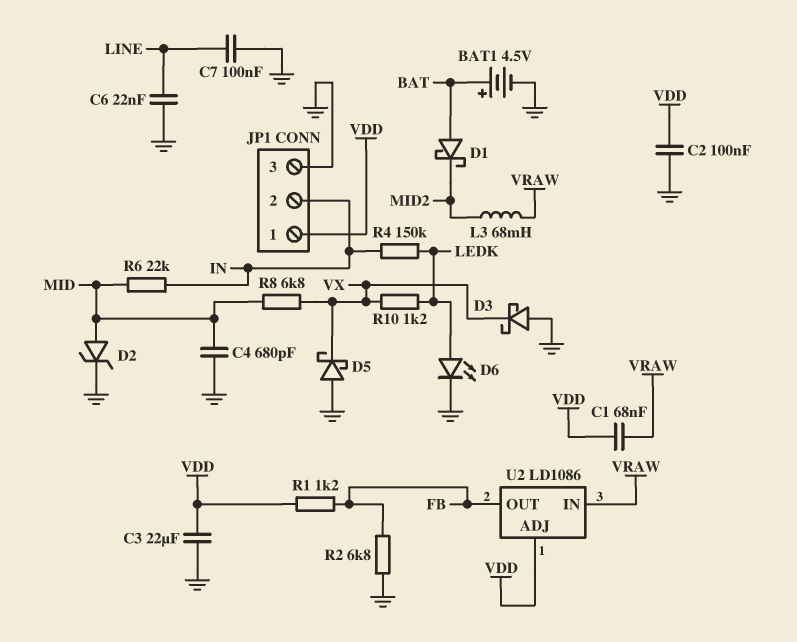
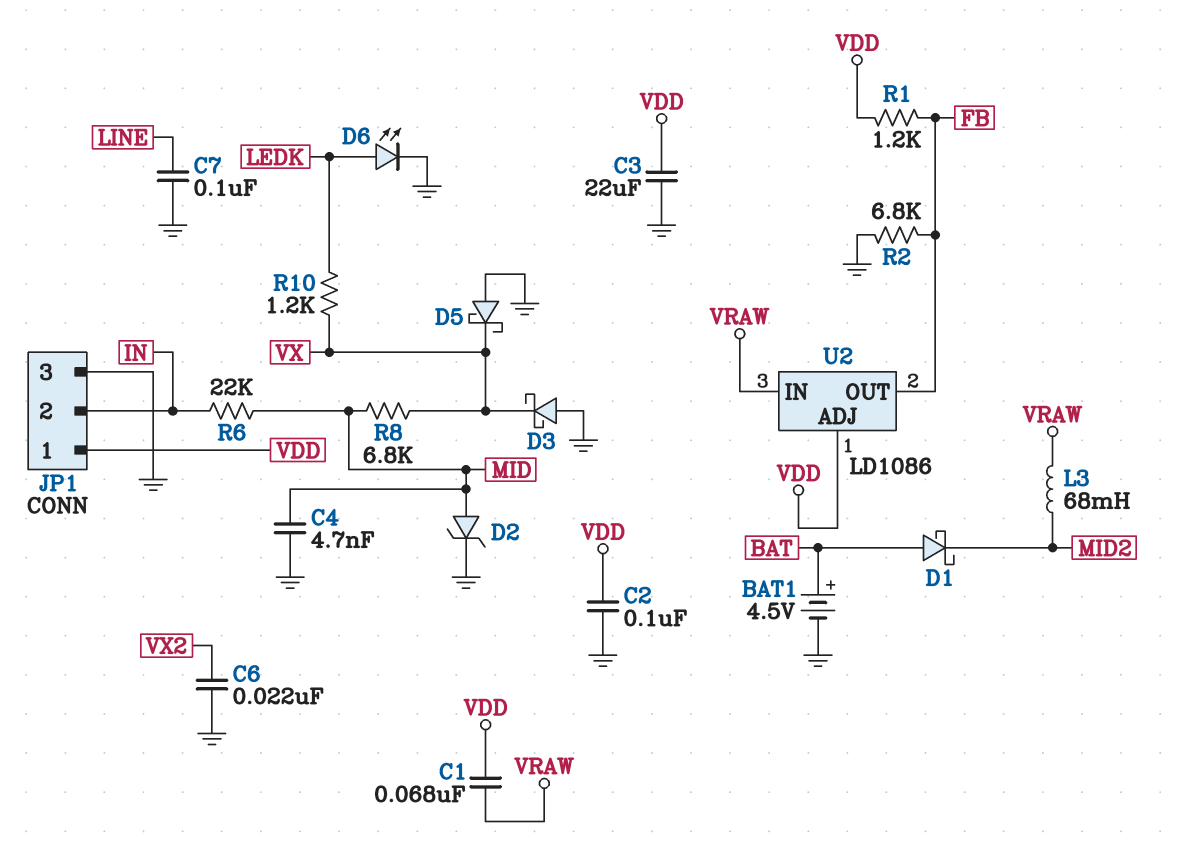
C4: 680pF (GND, MID) -> 4.7nF (GND, MID)
C6: 22nF (GND, LINE) -> 22nF (GND, VX2)
R4: 150k (IN, LEDK) -> none

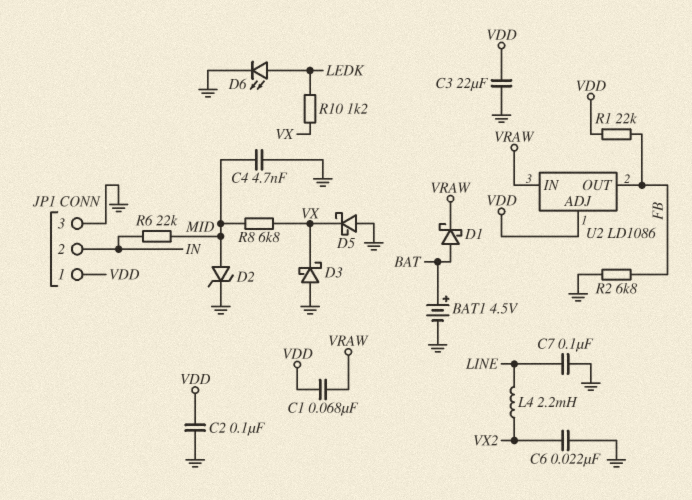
D1: schottky (A BAT, K MID2) -> schottky (A BAT, K VRAW)
L3: 68mH (MID2, VRAW) -> none
L4: none -> 2.2mH (LINE, VX2)
R1: 1.2k (FB, VDD) -> 22k (FB, VDD)

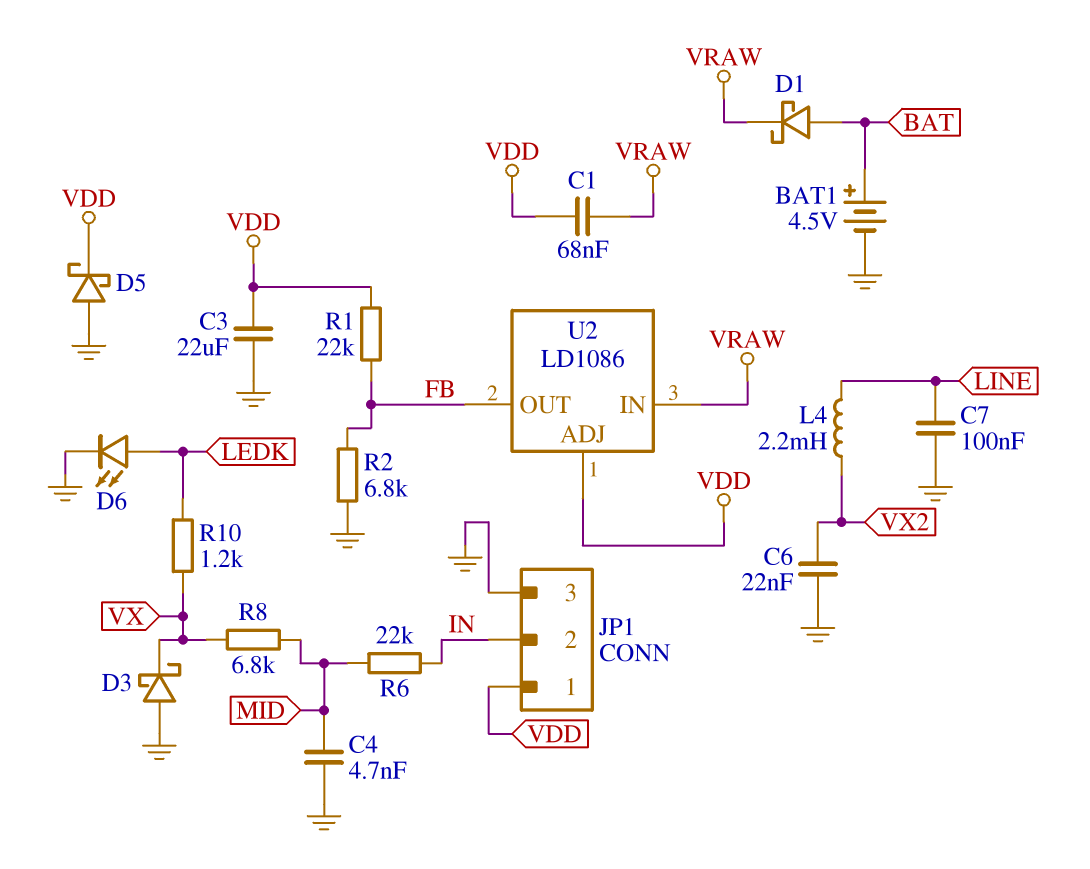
C2: 100nF (GND, VDD) -> none
D2: zener (A MID, K GND) -> none
D5: schottky (A GND, K VX) -> schottky (A GND, K VDD)

